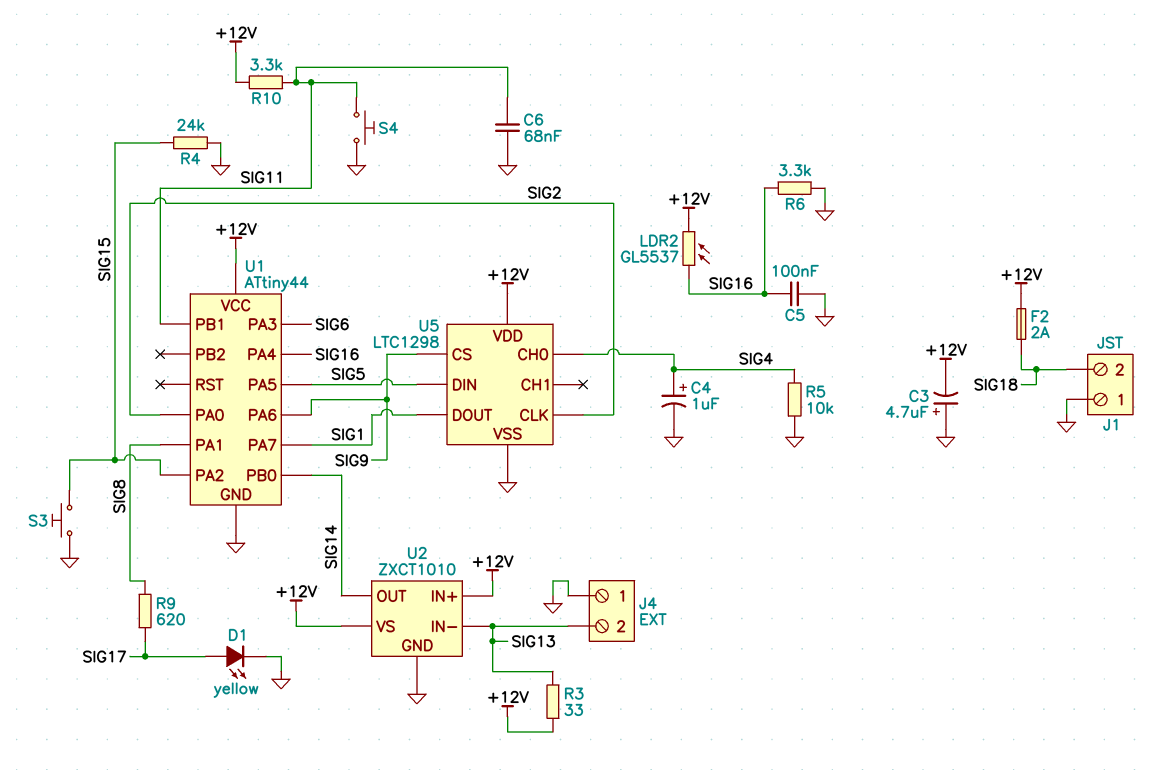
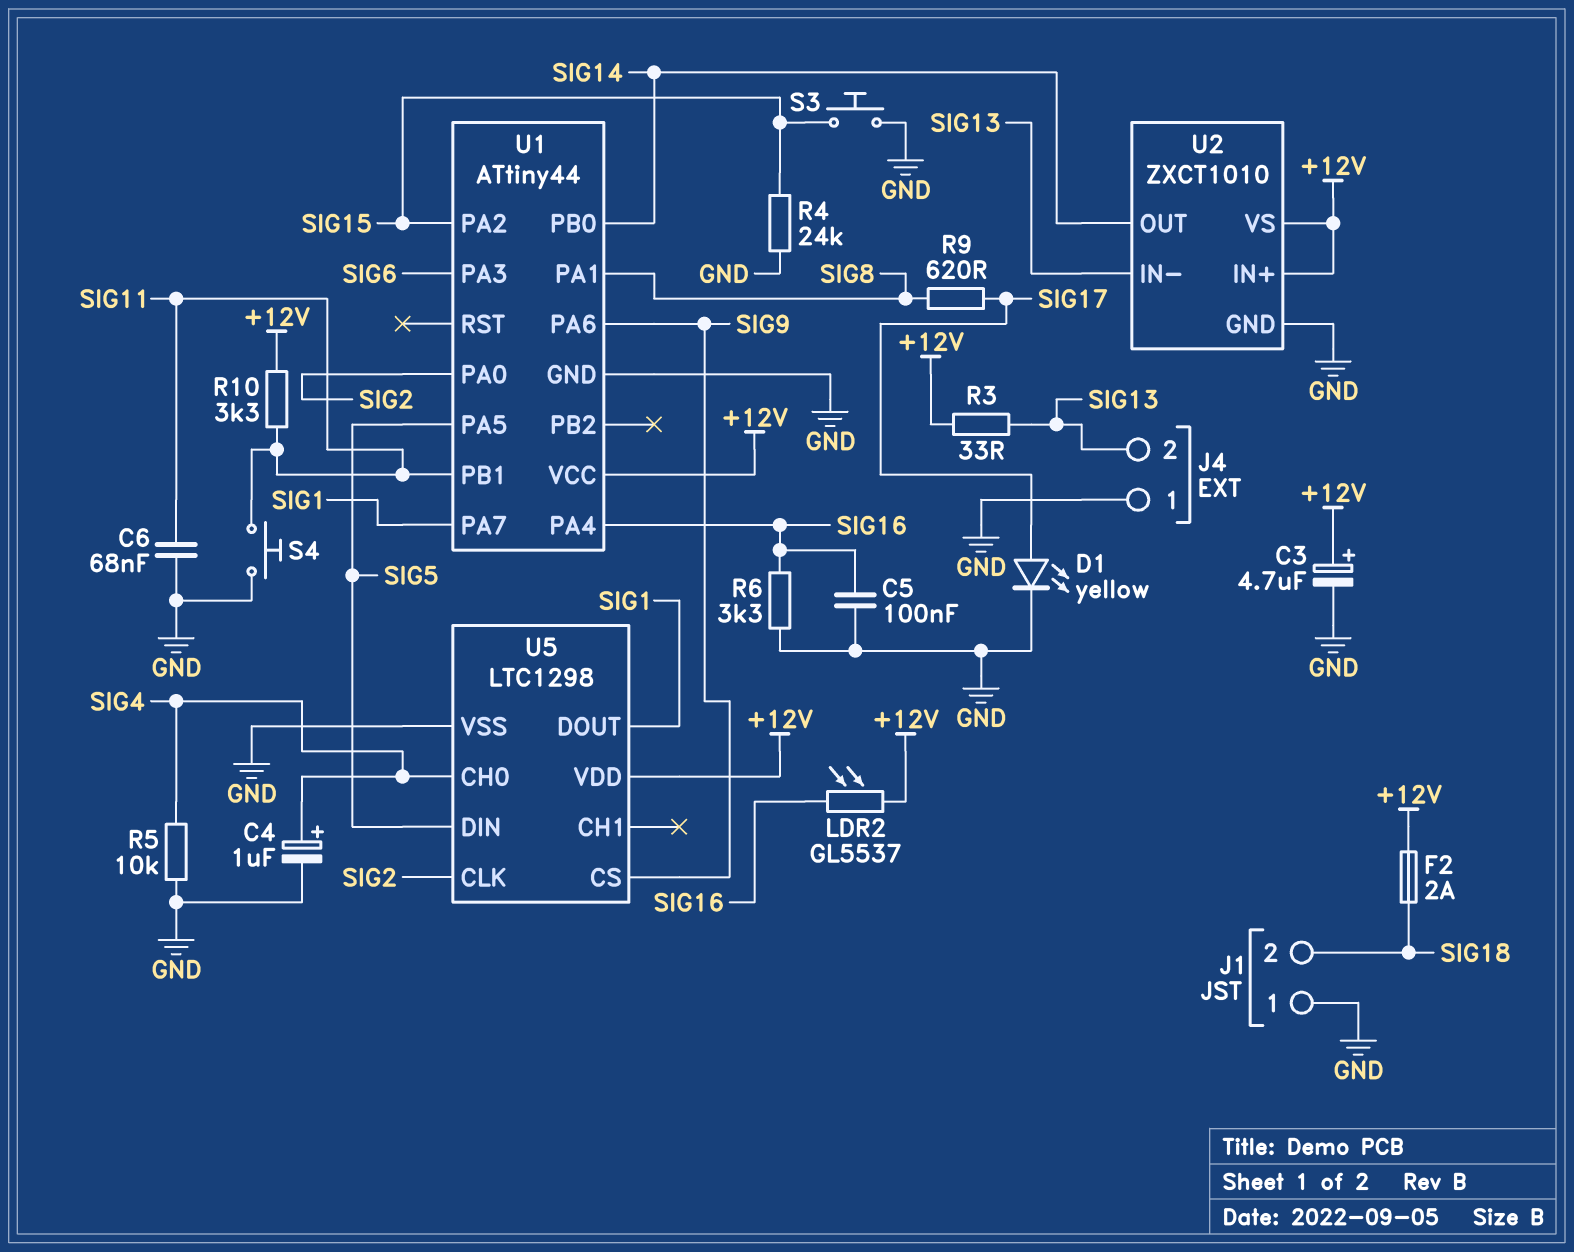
C3: 4.7uF (plus GND, minus +12V) -> 4.7uF (plus +12V, minus GND)

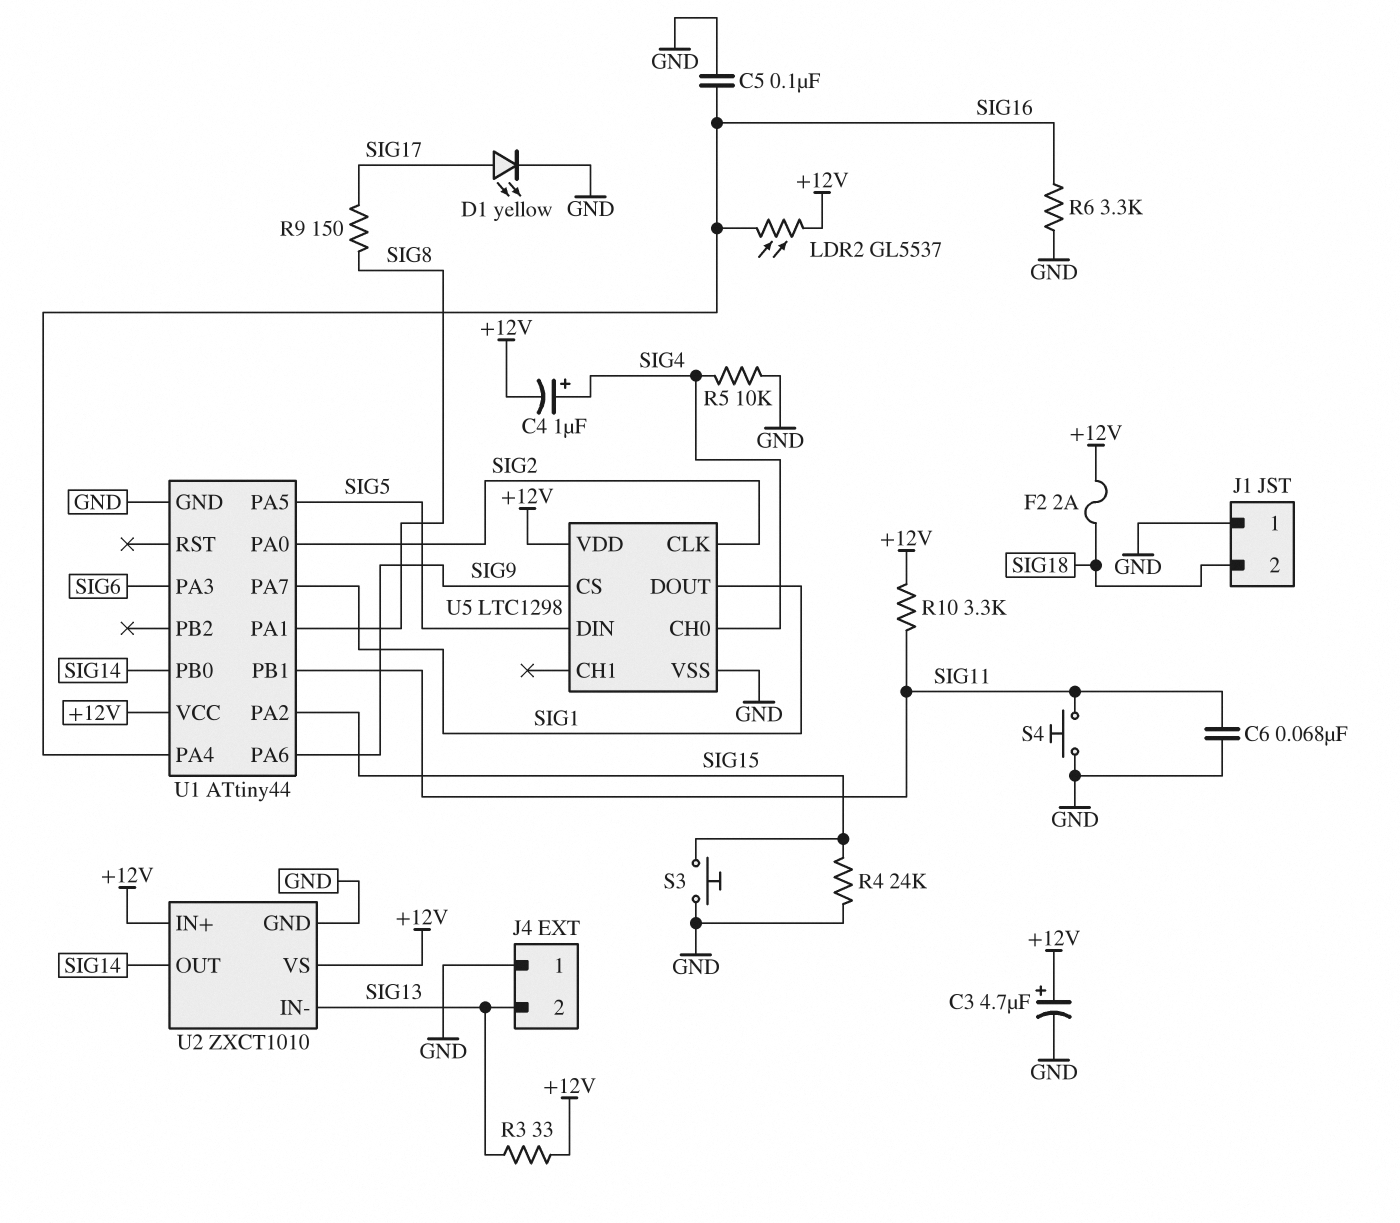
C4: 1uF (plus SIG4, minus GND) -> 1uF (plus SIG4, minus +12V)
R9: 620 (SIG8, SIG17) -> 150 (SIG8, SIG17)

